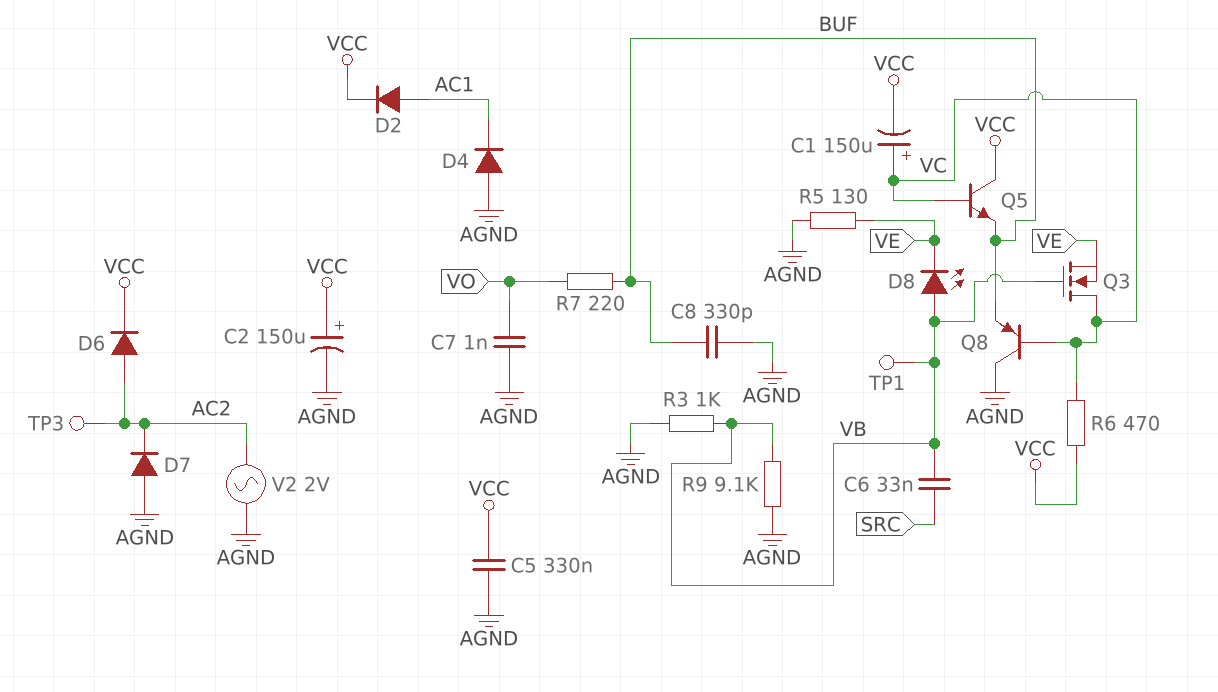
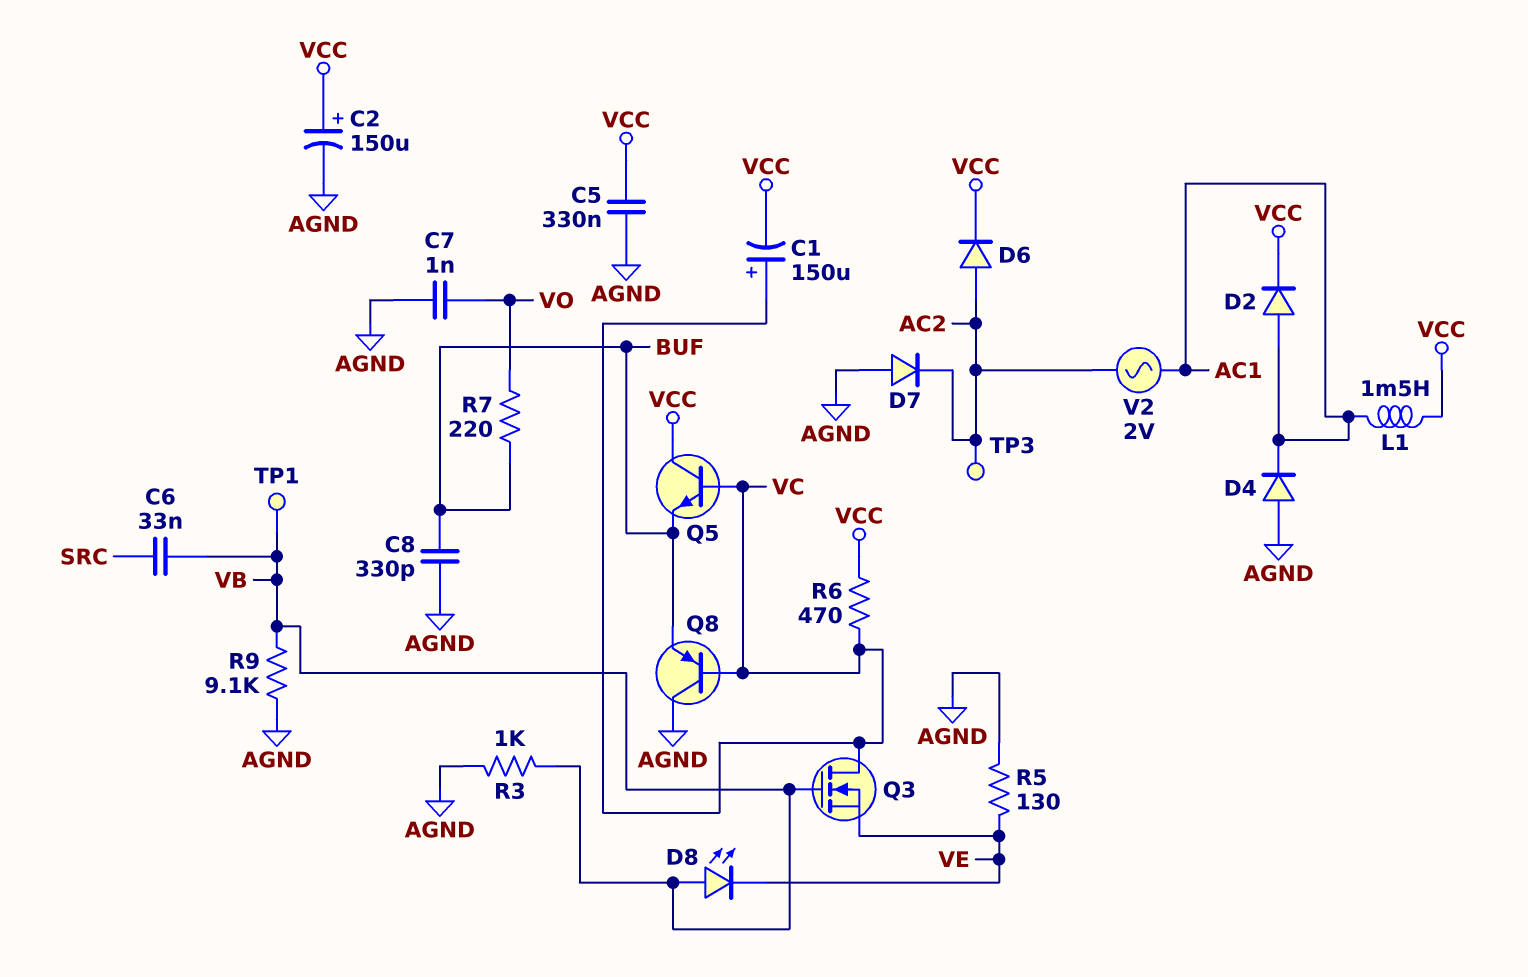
L1: none -> 1.5mH (AC1, VCC)
V2: AC 2V (AC2, AGND) -> AC 2V (AC1, AC2)

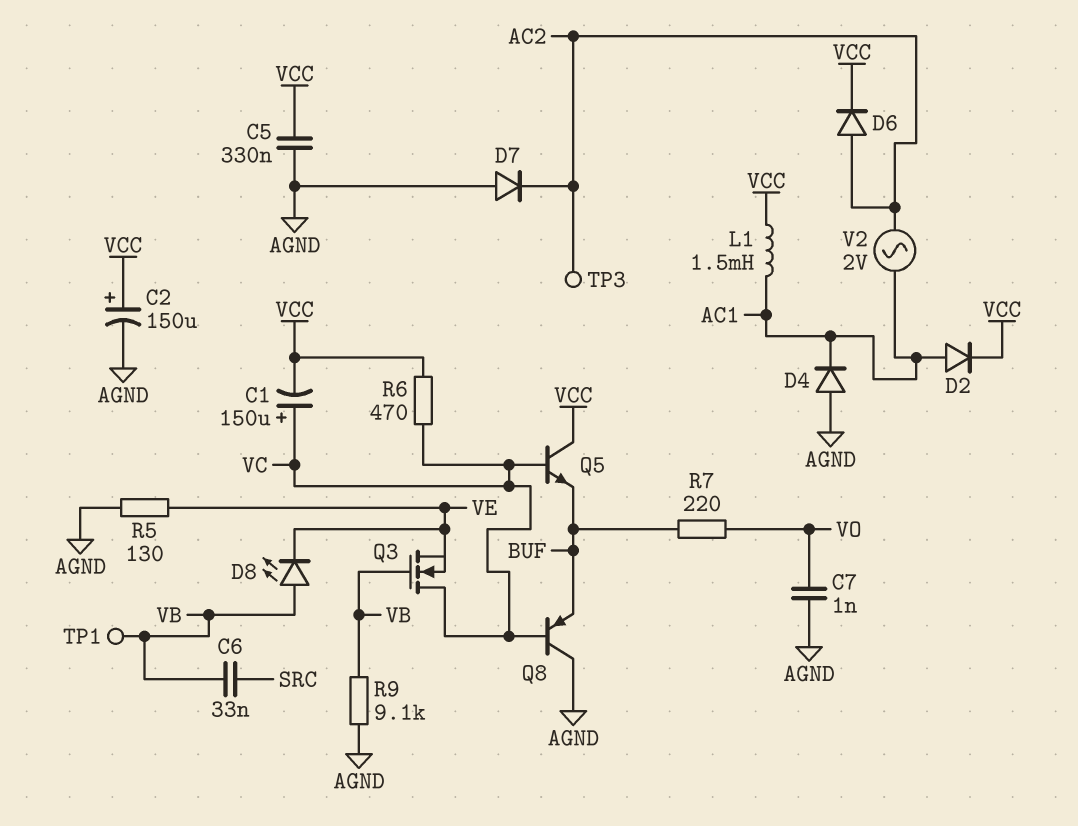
C8: 330pF (AGND, BUF) -> none
R3: 1k (AGND, VB) -> none

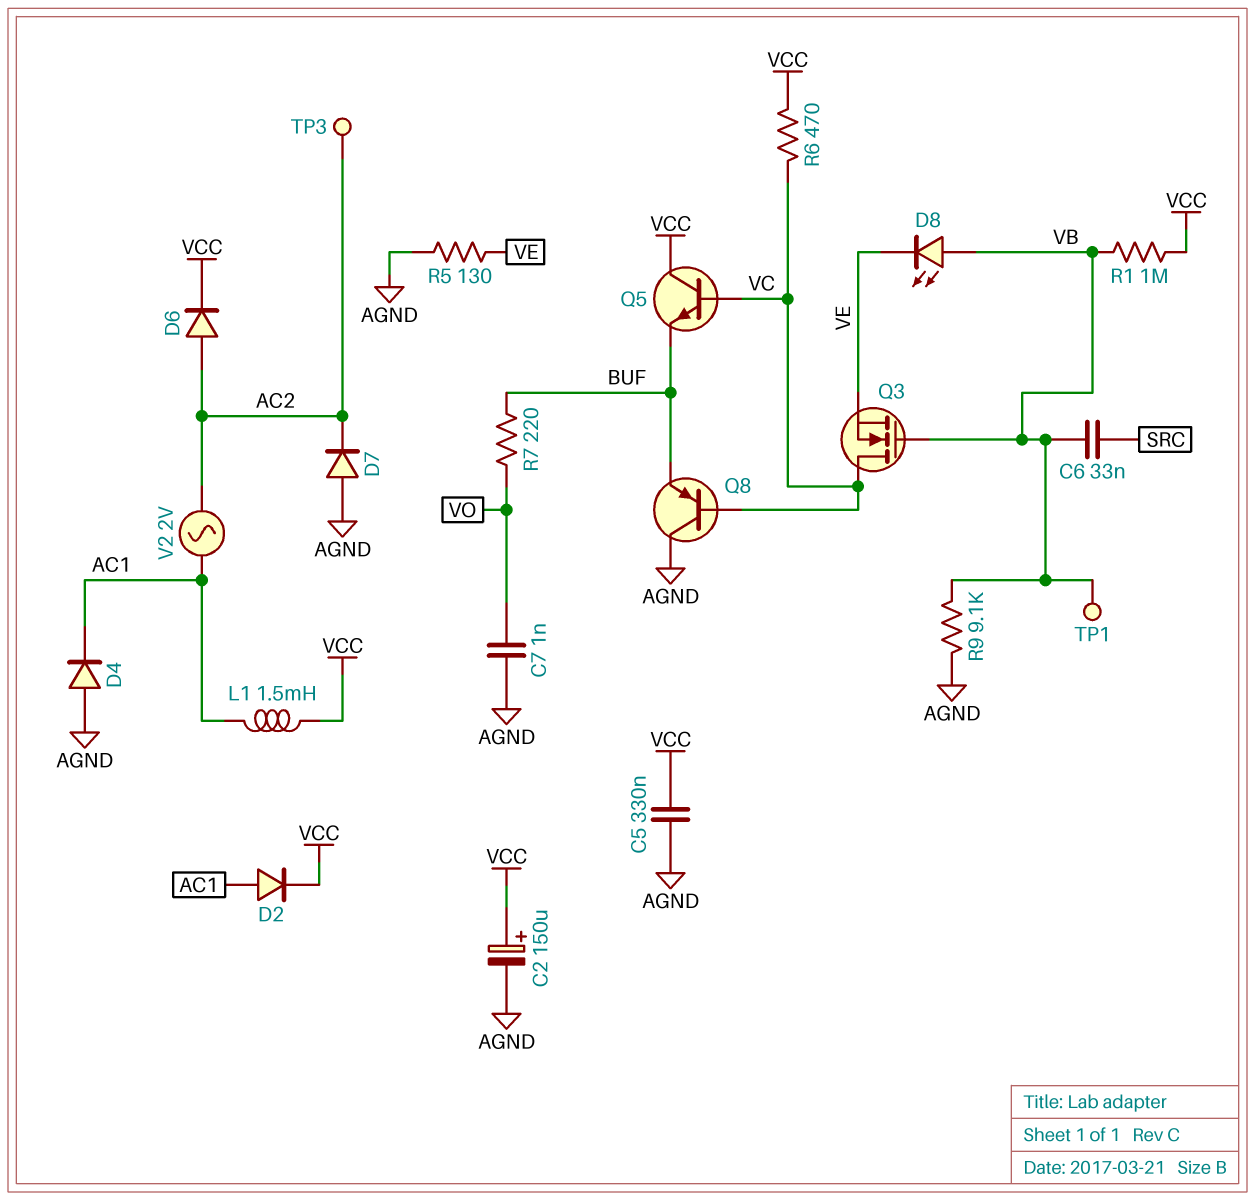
C1: 150uF (plus VC, minus VCC) -> none
R1: none -> 1M (VB, VCC)

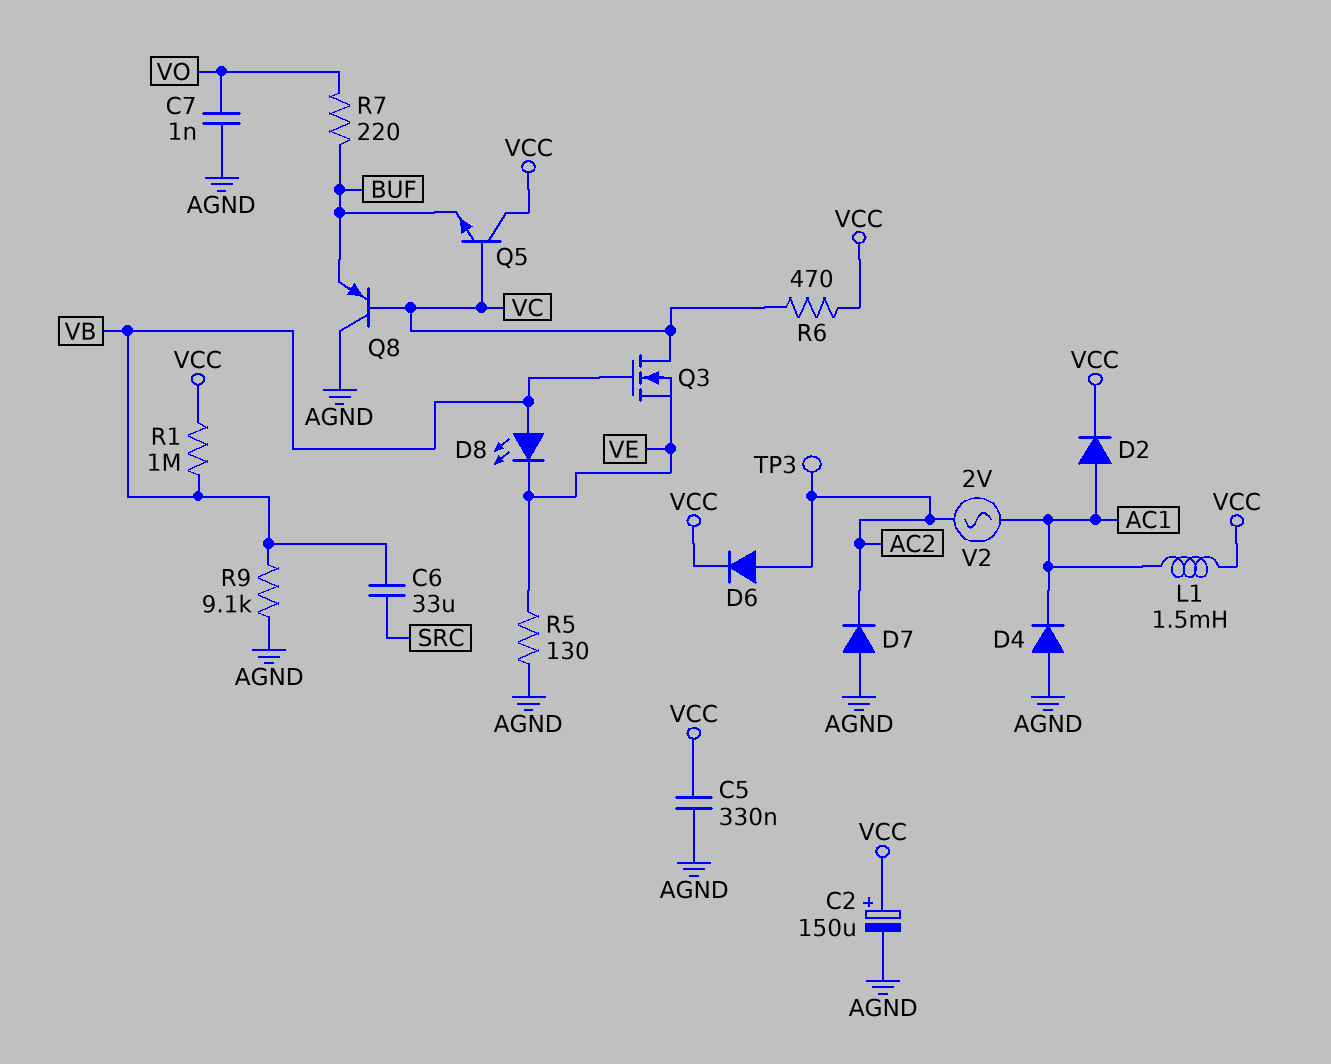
C6: 33nF (SRC, VB) -> 33uF (SRC, VB)
TP1: test point (VB) -> none

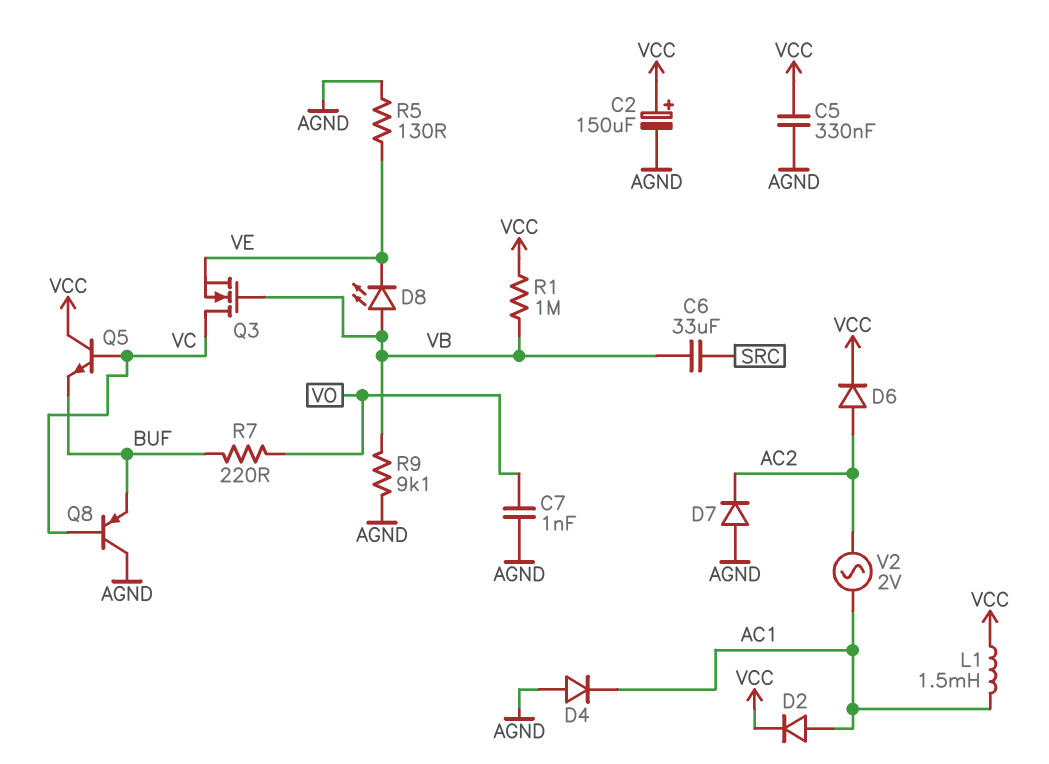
R6: 470 (VC, VCC) -> none
TP3: test point (AC2) -> none

